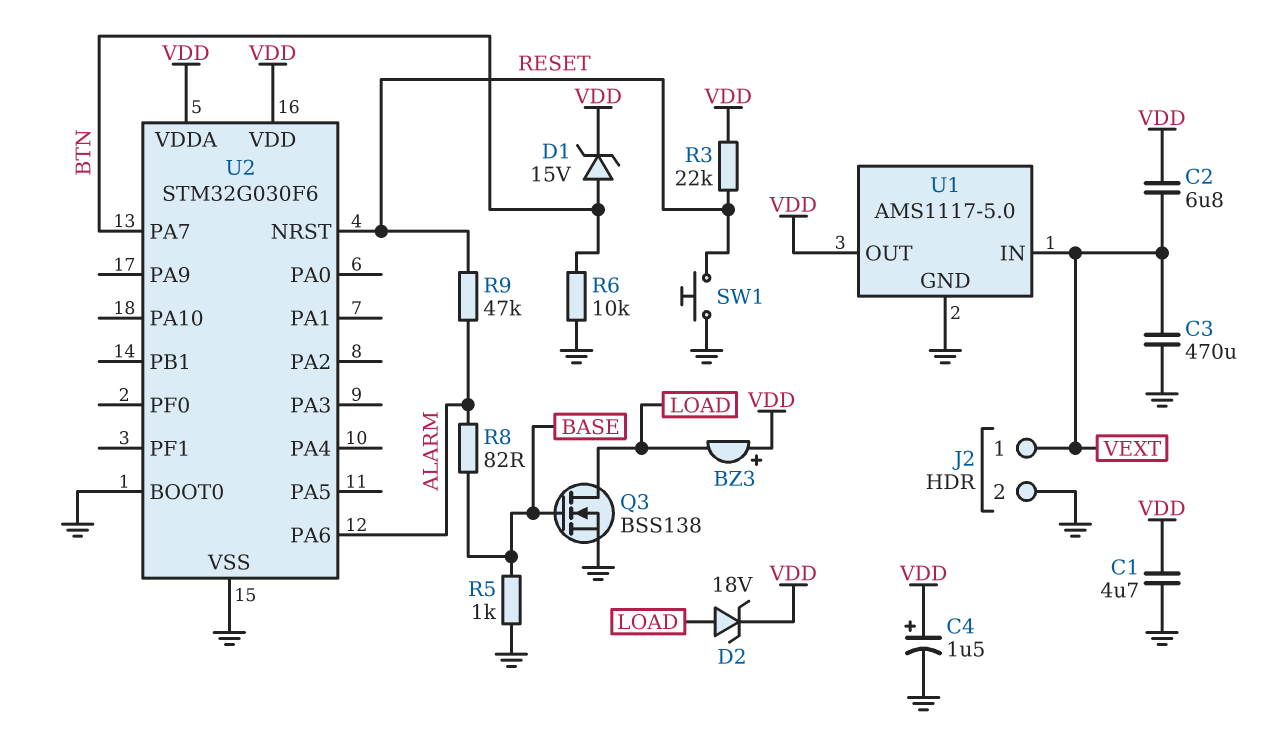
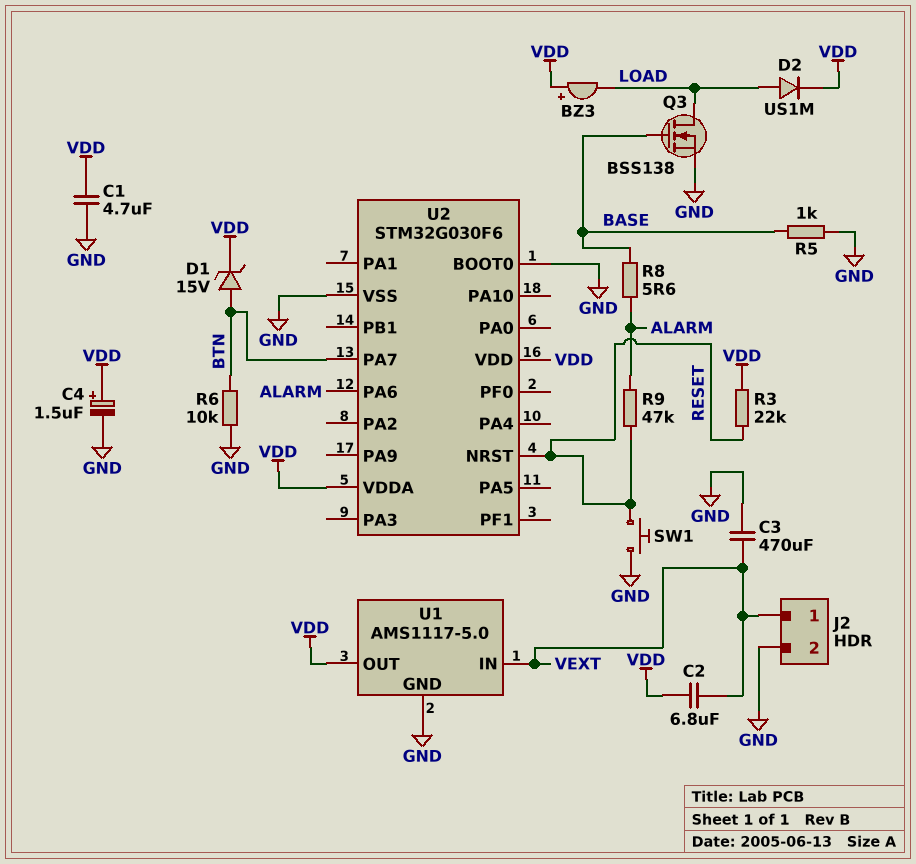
D2: zener 18V (A LOAD, K VDD) -> diode US1M (A LOAD, K VDD)
R8: 82 (ALARM, BASE) -> 5.6 (ALARM, BASE)

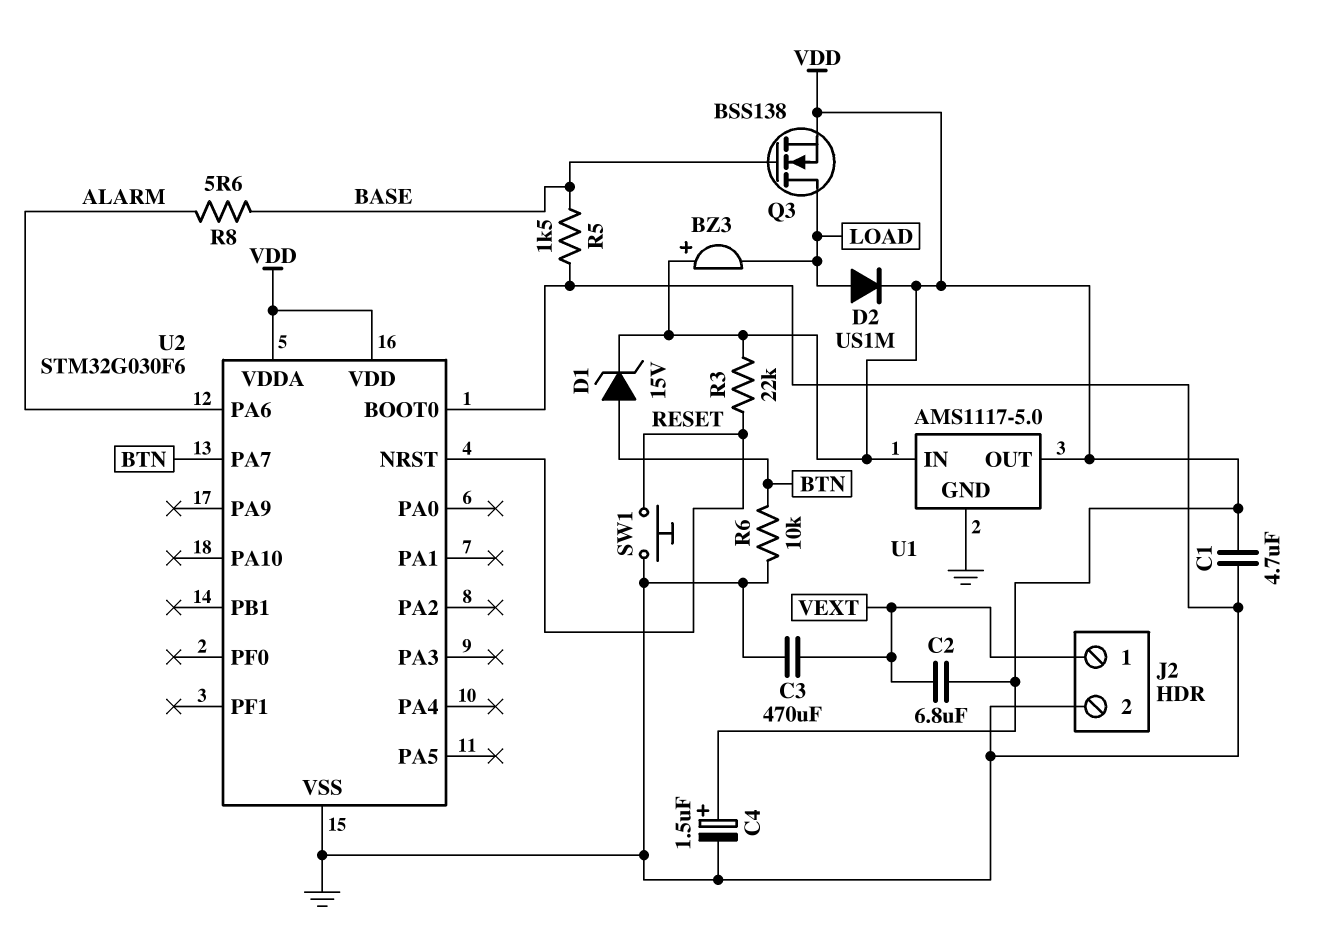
Q3: NMOS BSS138 (G BASE, D LOAD, S GND) -> NMOS BSS138 (G BASE, D LOAD, S VDD)
R5: 1k (BASE, GND) -> 1.5k (BASE, GND)
R9: 47k (ALARM, RESET) -> none
U1 pin IN: VEXT -> VDD

